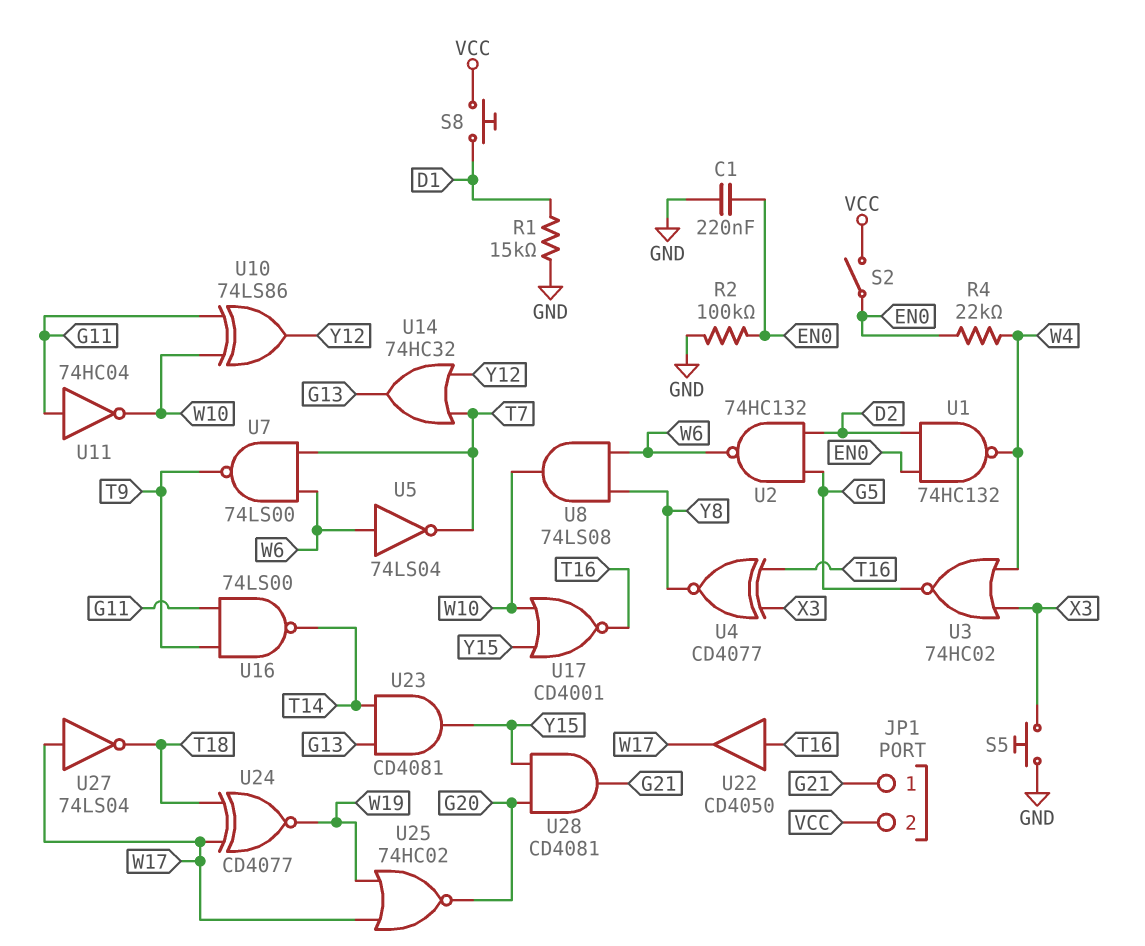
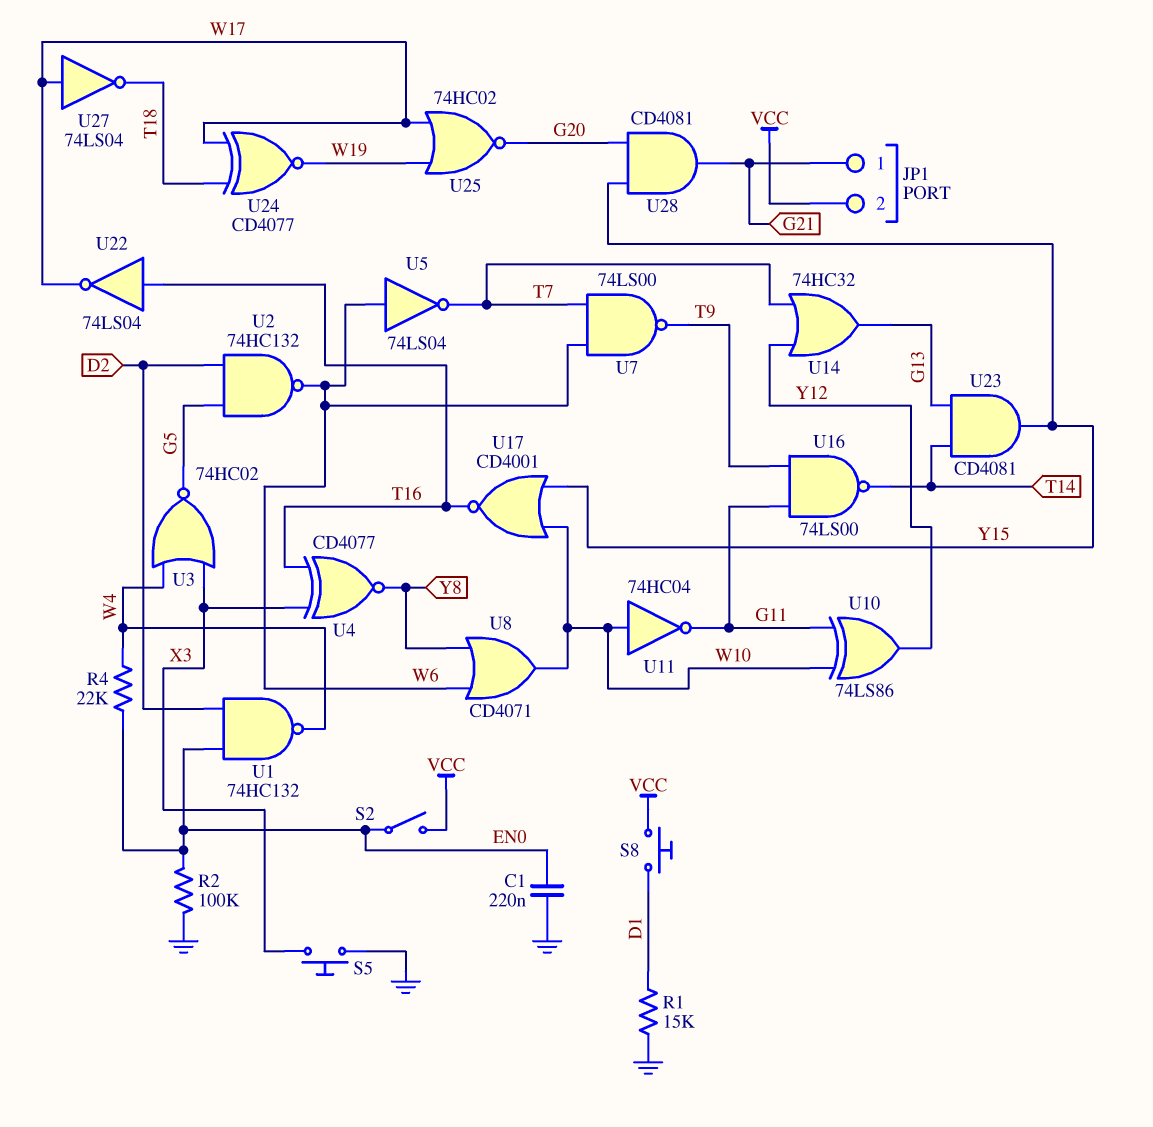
U8: AND 74LS08 (in W6, in Y8, out W10) -> OR CD4071 (in W6, in Y8, out W10)
U11: NOT 74HC04 (in G11, out W10) -> NOT 74HC04 (in W10, out G11)
U22: buffer CD4050 (in T16, out W17) -> NOT 74LS04 (in T16, out W17)

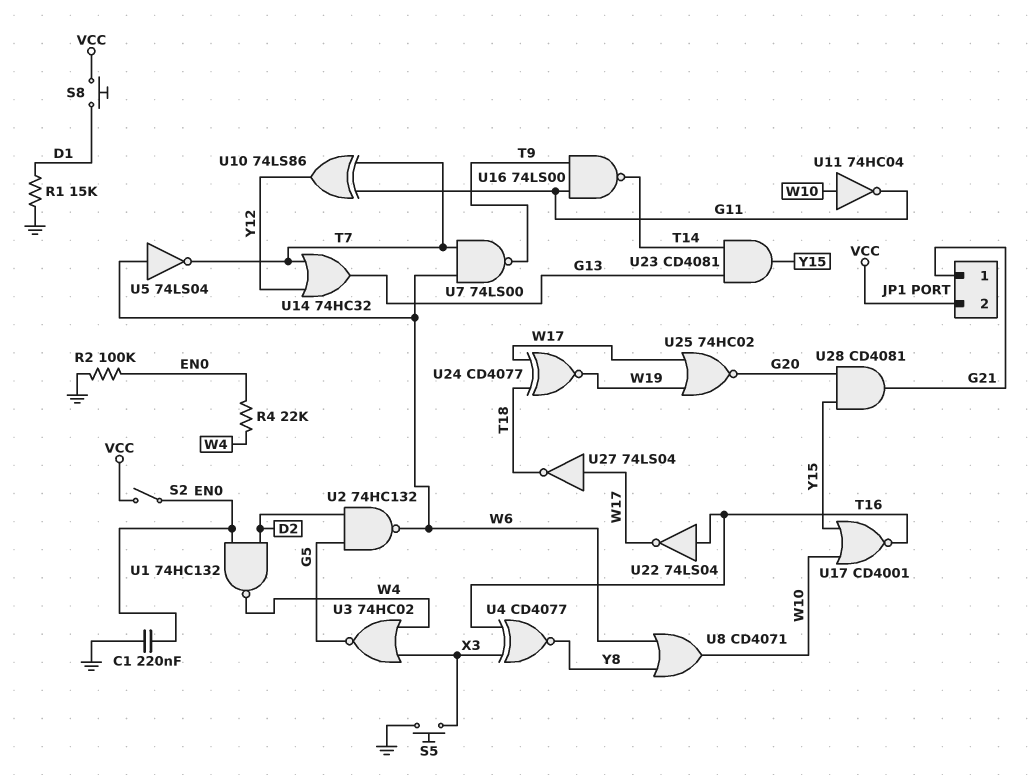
U10: XOR 74LS86 (in G11, in W10, out Y12) -> XOR 74LS86 (in G11, in T7, out Y12)

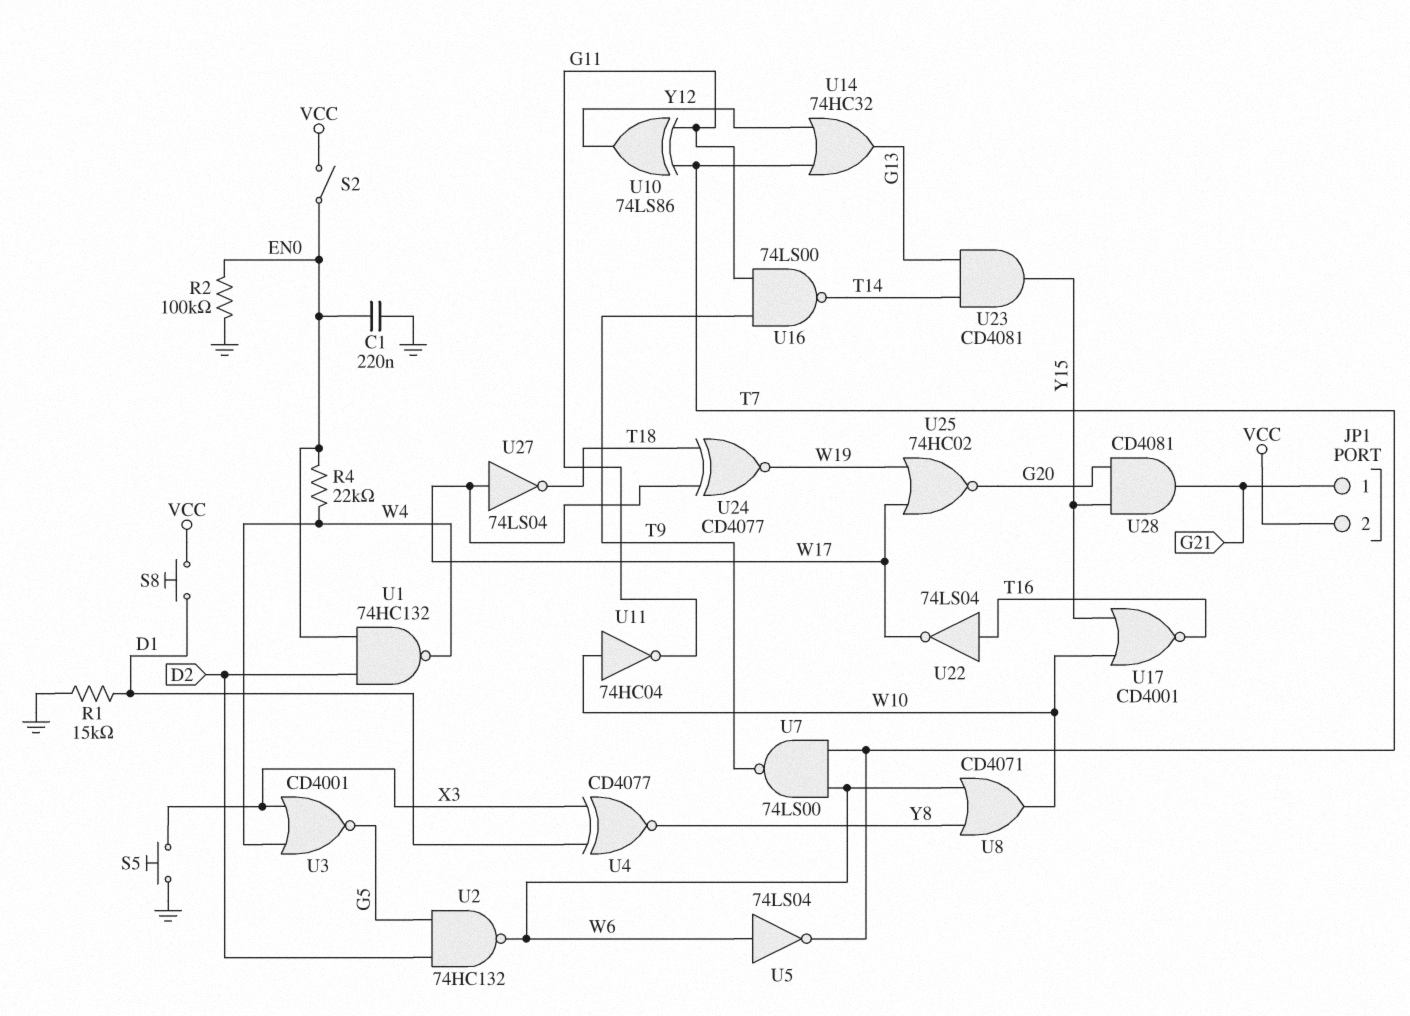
U3: NOR 74HC02 (in W4, in X3, out G5) -> NOR CD4001 (in W4, in X3, out G5)
U4: XNOR CD4077 (in T16, in X3, out Y8) -> XNOR CD4077 (in D1, in X3, out Y8)

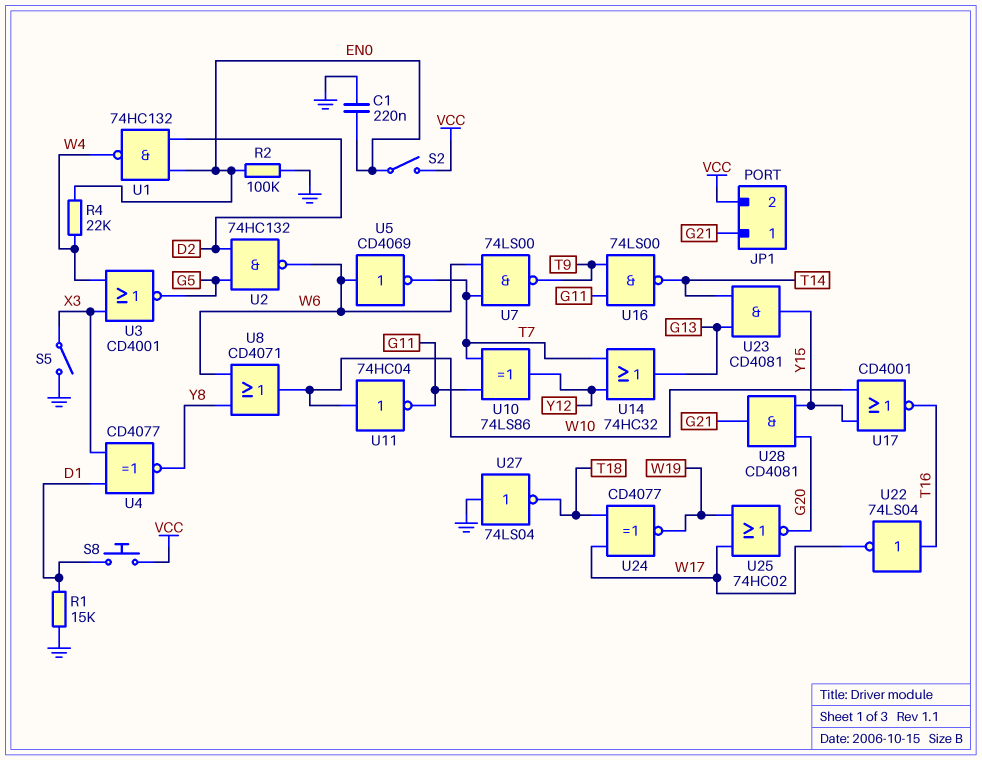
S5: button (GND, X3) -> switch (GND, X3)
U5: NOT 74LS04 (in W6, out T7) -> NOT CD4069 (in W6, out T7)
U27: NOT 74LS04 (in W17, out T18) -> NOT 74LS04 (in GND, out T18)

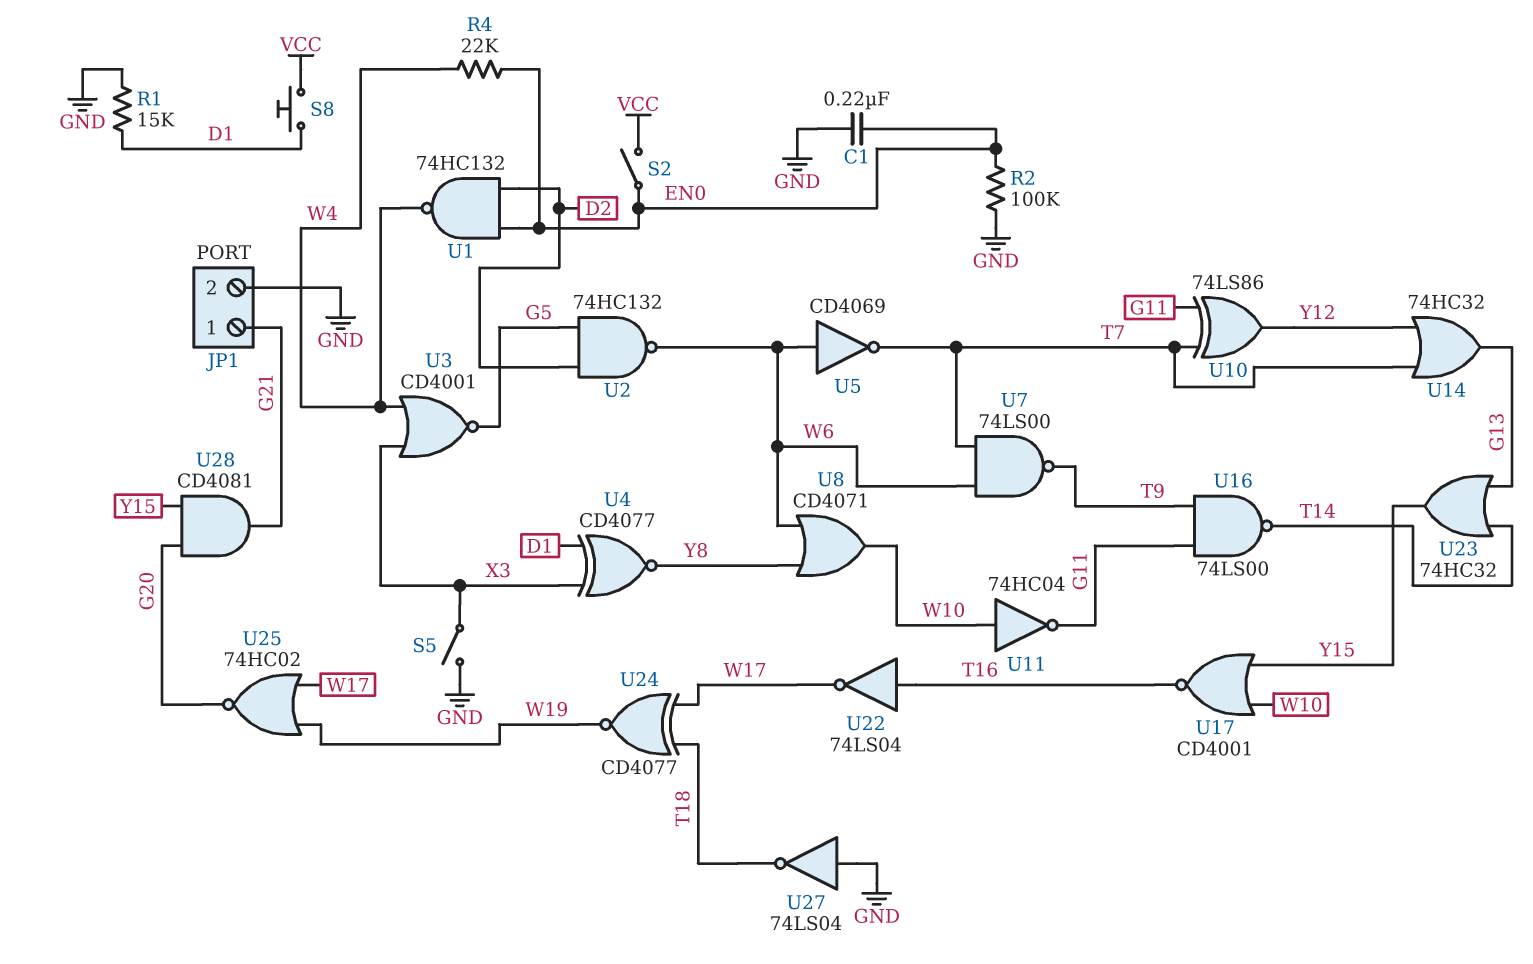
JP1 pin 2: VCC -> GND
U23: AND CD4081 (in G13, in T14, out Y15) -> OR 74HC32 (in G13, in T14, out Y15)

